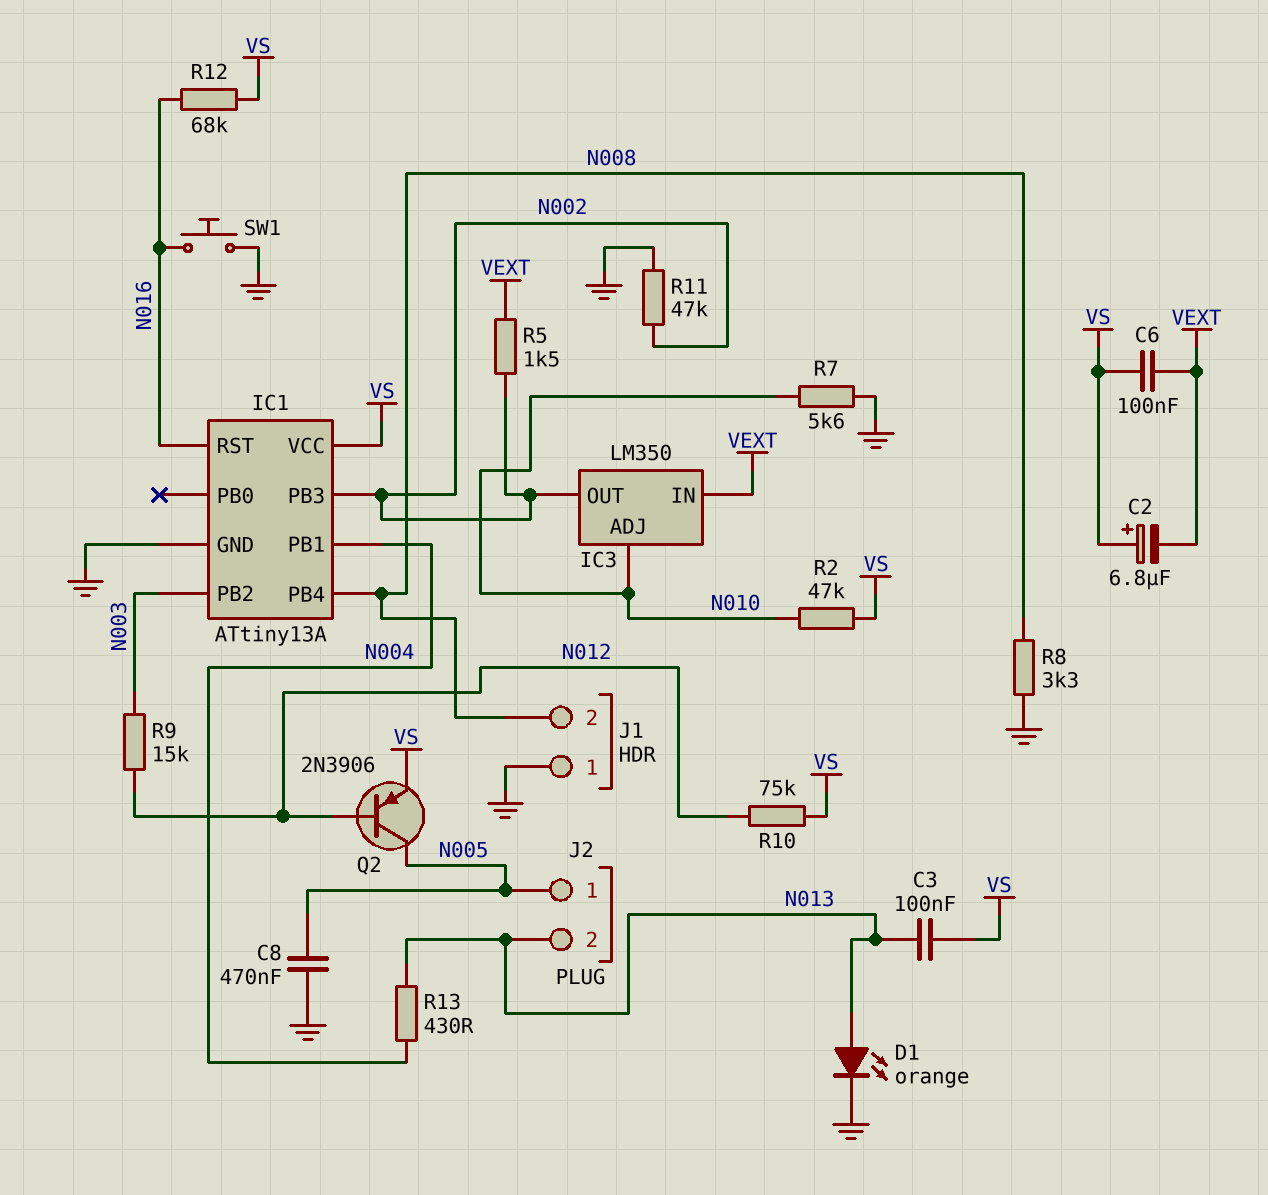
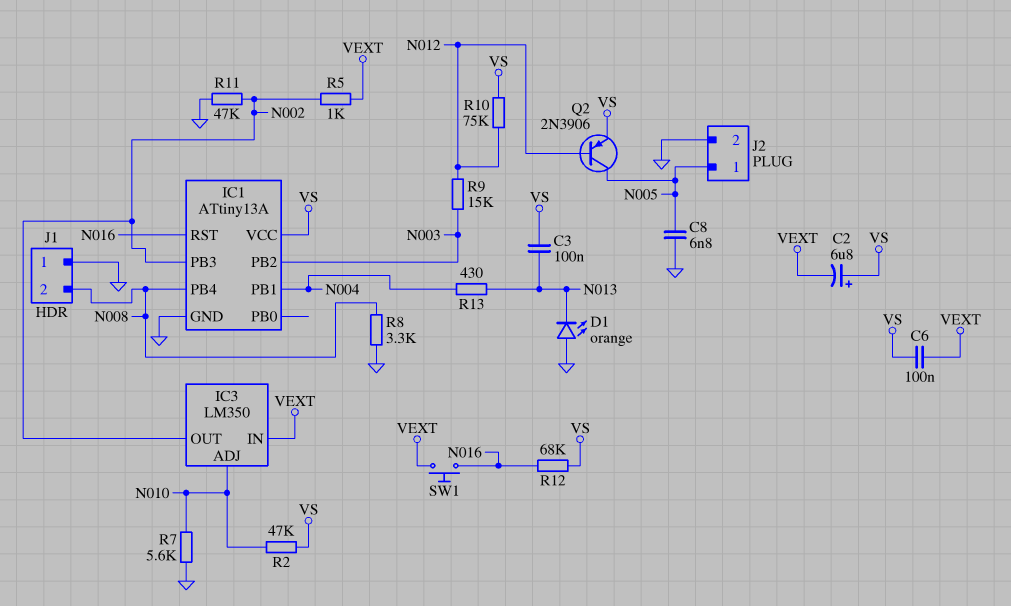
C8: 470nF (GND, N005) -> 6.8nF (GND, N005)
D1: LED orange (A N013, K GND) -> LED orange (A GND, K N013)
J2 pin 2: N013 -> GND
R5: 1.5k (N002, VEXT) -> 1k (N002, VEXT)
SW1: button (GND, N016) -> button (N016, VEXT)

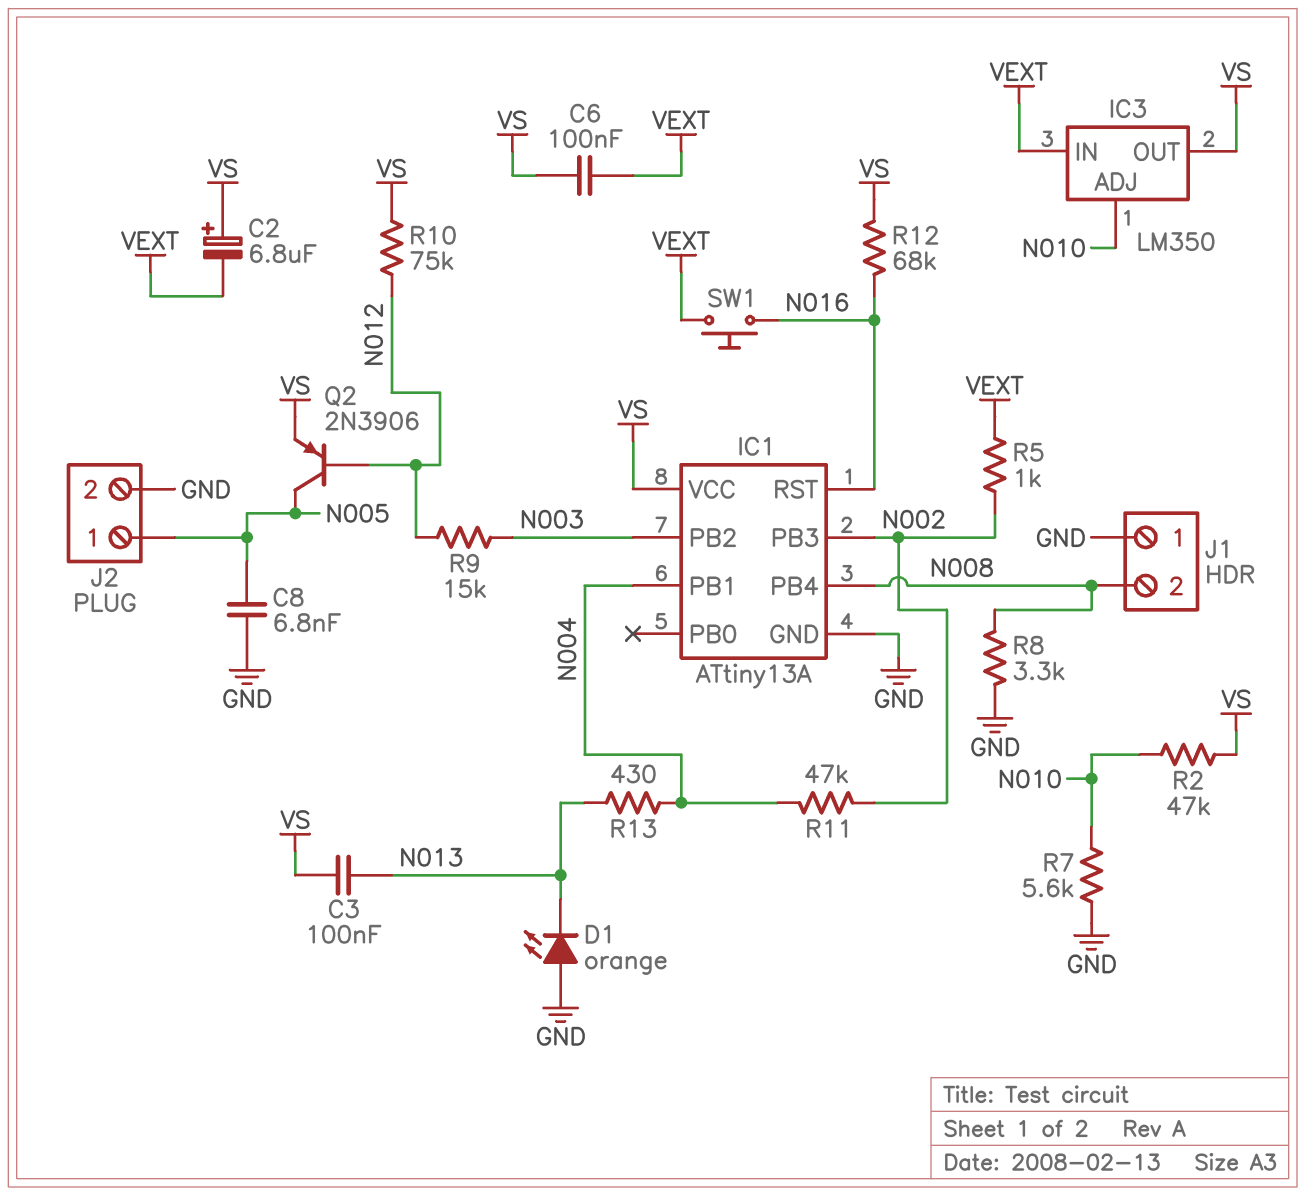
IC3 pin OUT: N002 -> VS
R11: 47k (GND, N002) -> 47k (N002, N004)

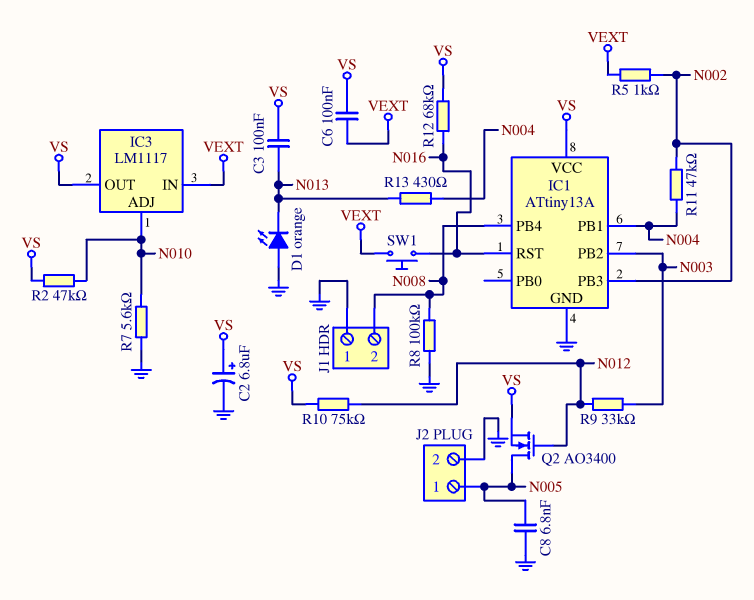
C2: 6.8uF (plus VS, minus VEXT) -> 6.8uF (plus VS, minus GND)
IC3: LM350 -> LM1117
Q2: PNP 2N3906 (B N012, C N005, E VS) -> NMOS AO3400 (G N012, D N005, S VS)
R8: 3.3k (GND, N008) -> 100k (GND, N008)
R9: 15k (N003, N012) -> 33k (N003, N012)

